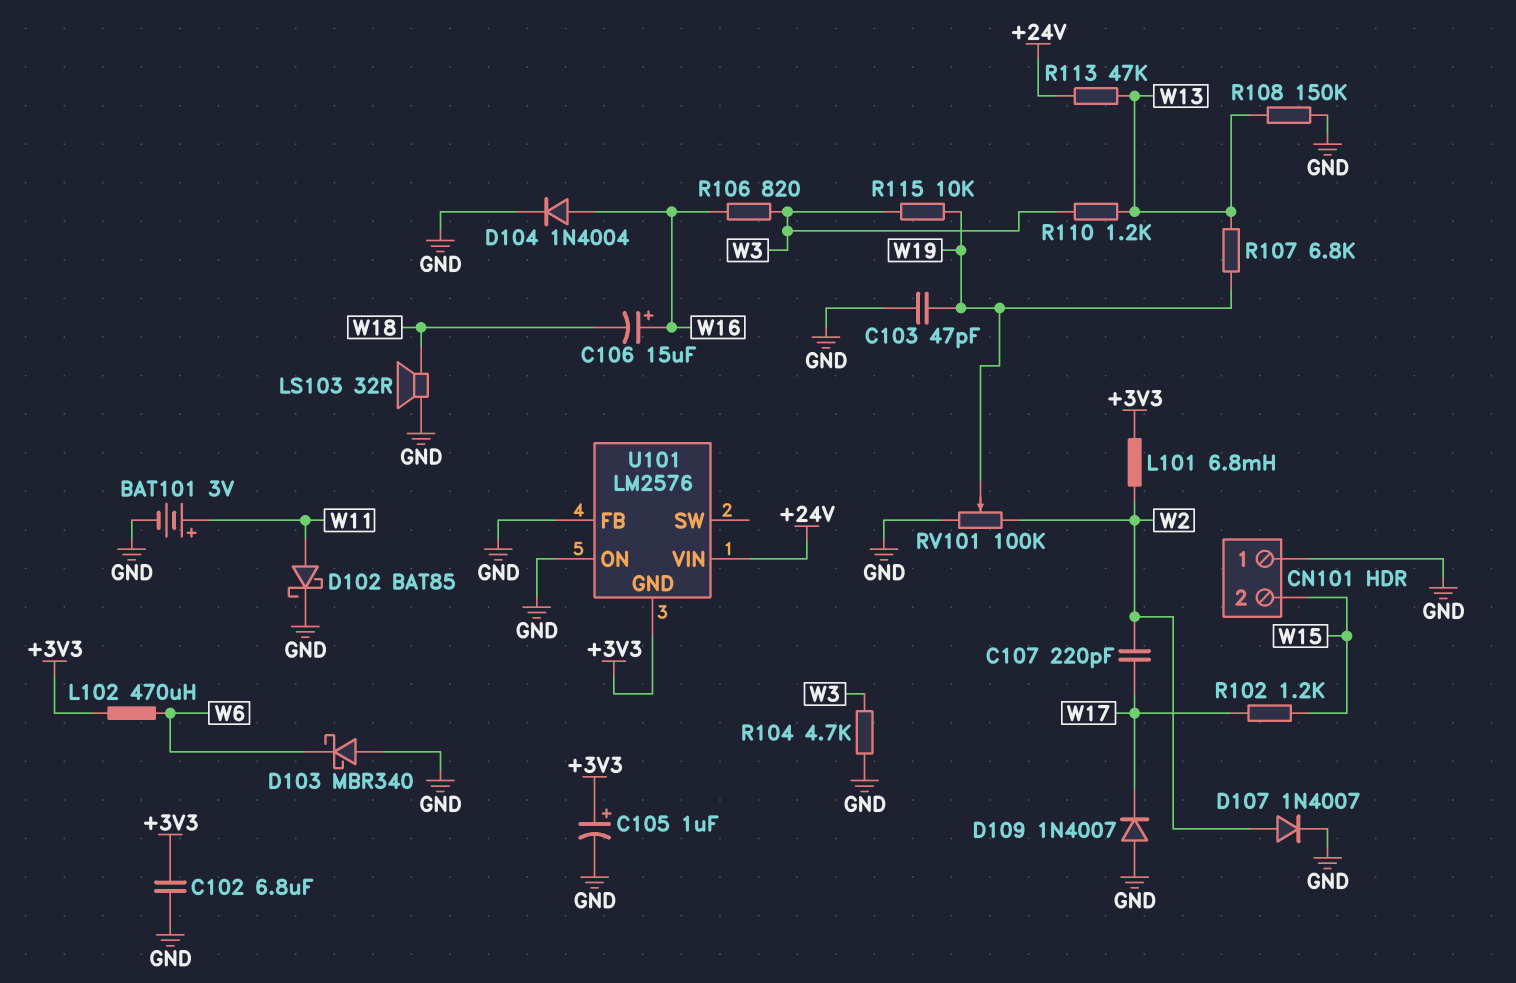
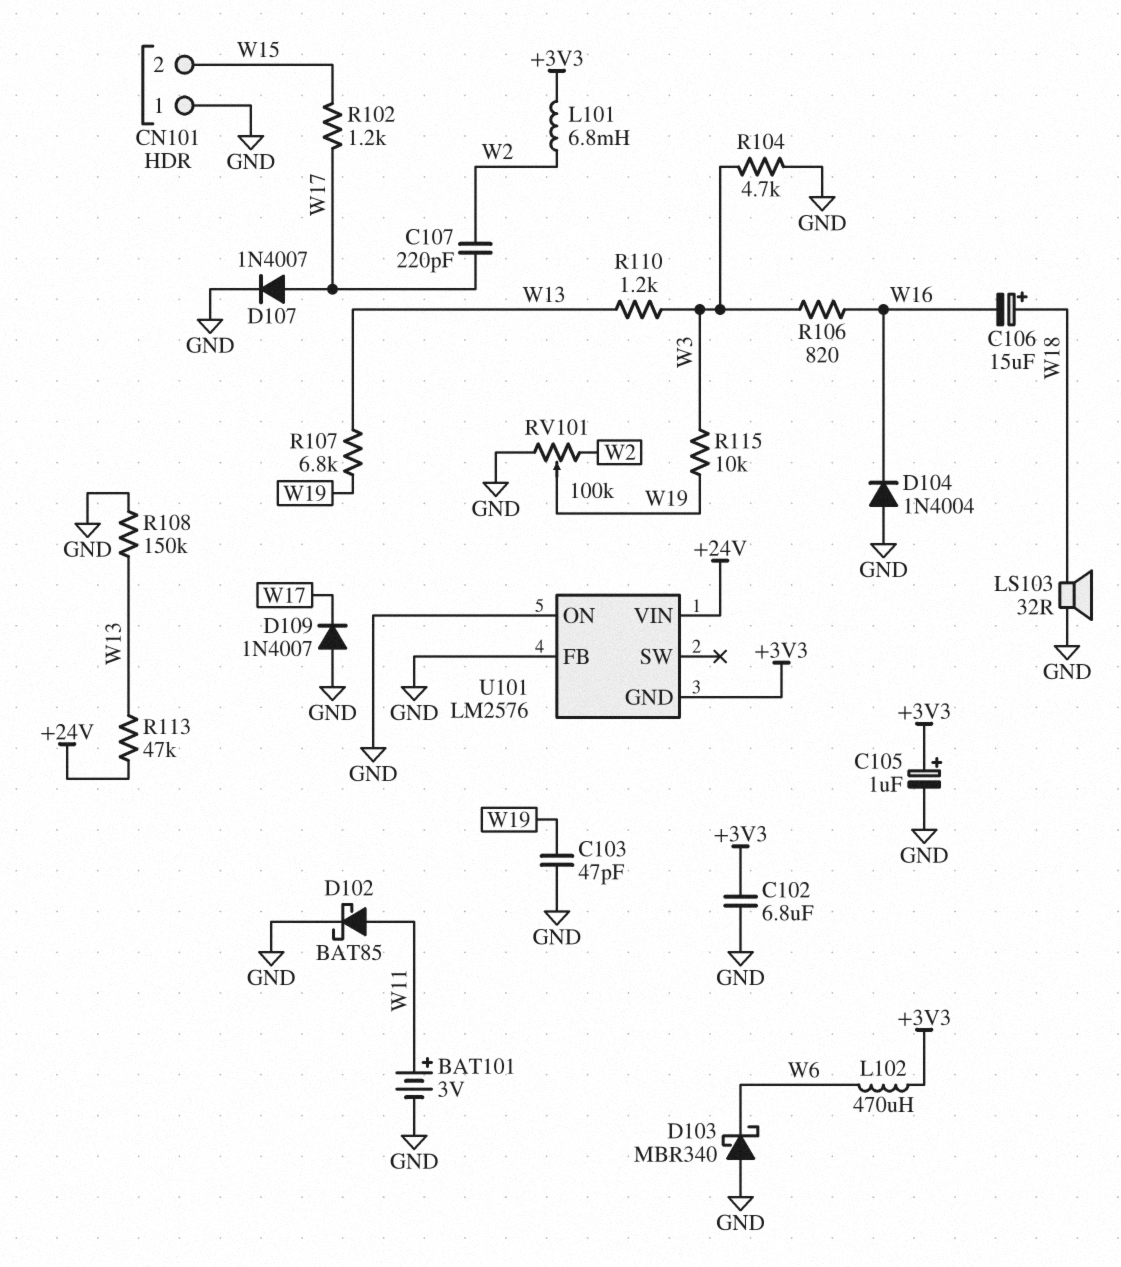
C106: 15uF (plus W16, minus W18) -> 15uF (plus W18, minus W16)
D104: diode 1N4004 (A W16, K GND) -> diode 1N4004 (A GND, K W16)
D107: diode 1N4007 (A W2, K GND) -> diode 1N4007 (A W17, K GND)

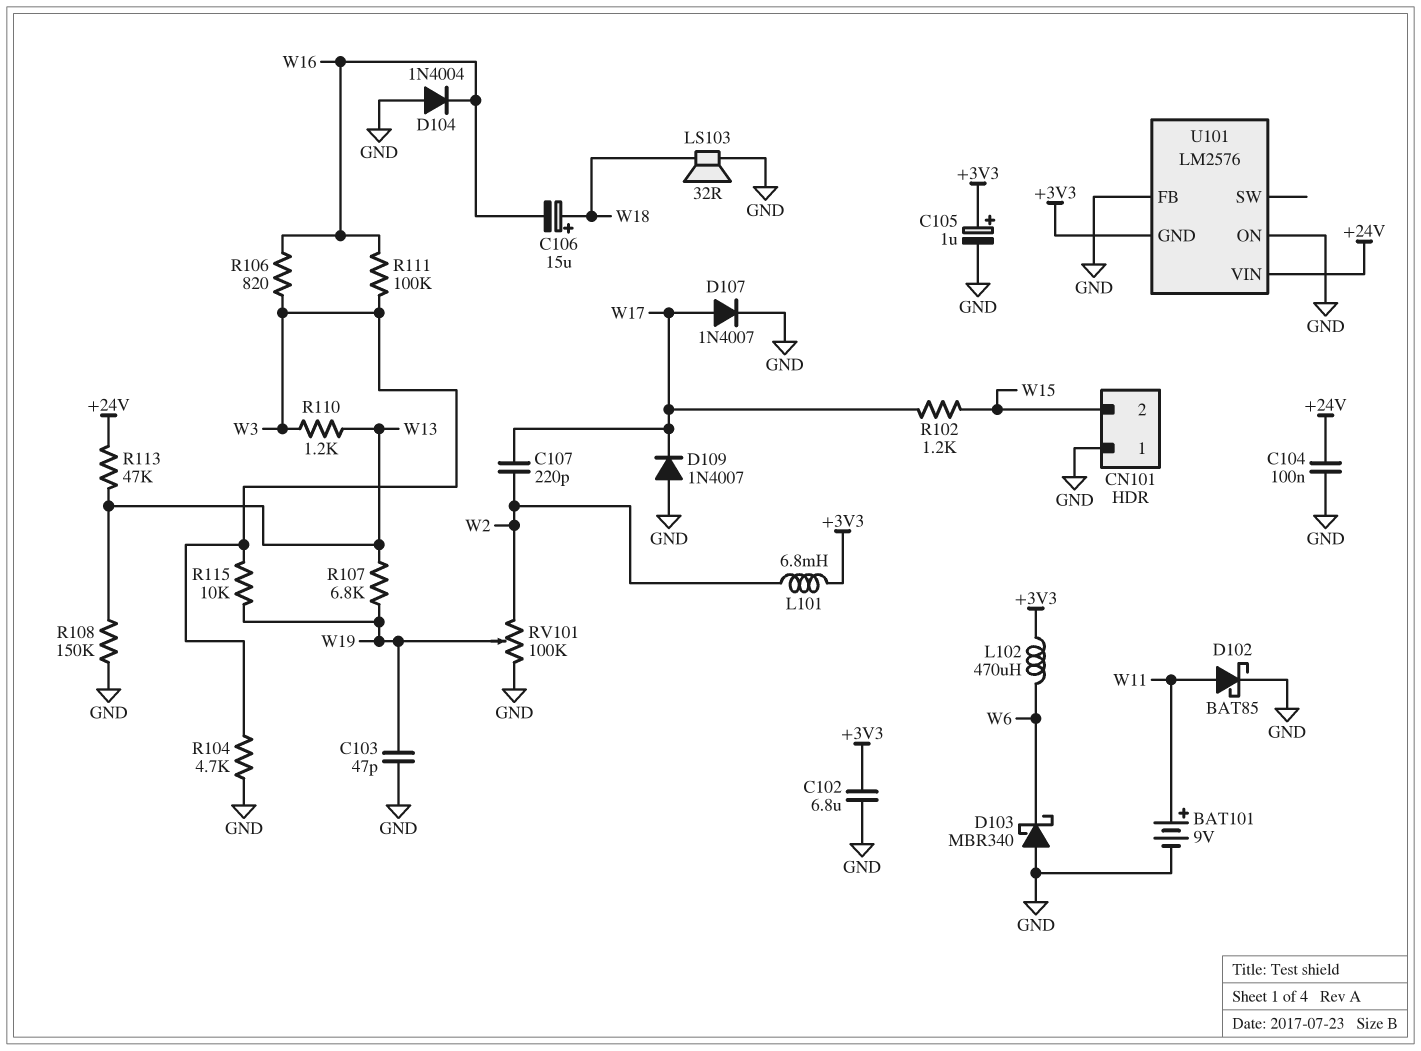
BAT101: 3V (plus W11, minus GND) -> 9V (plus W11, minus GND)
C104: none -> 100nF (+24V, GND)
R111: none -> 100k (W3, W16)

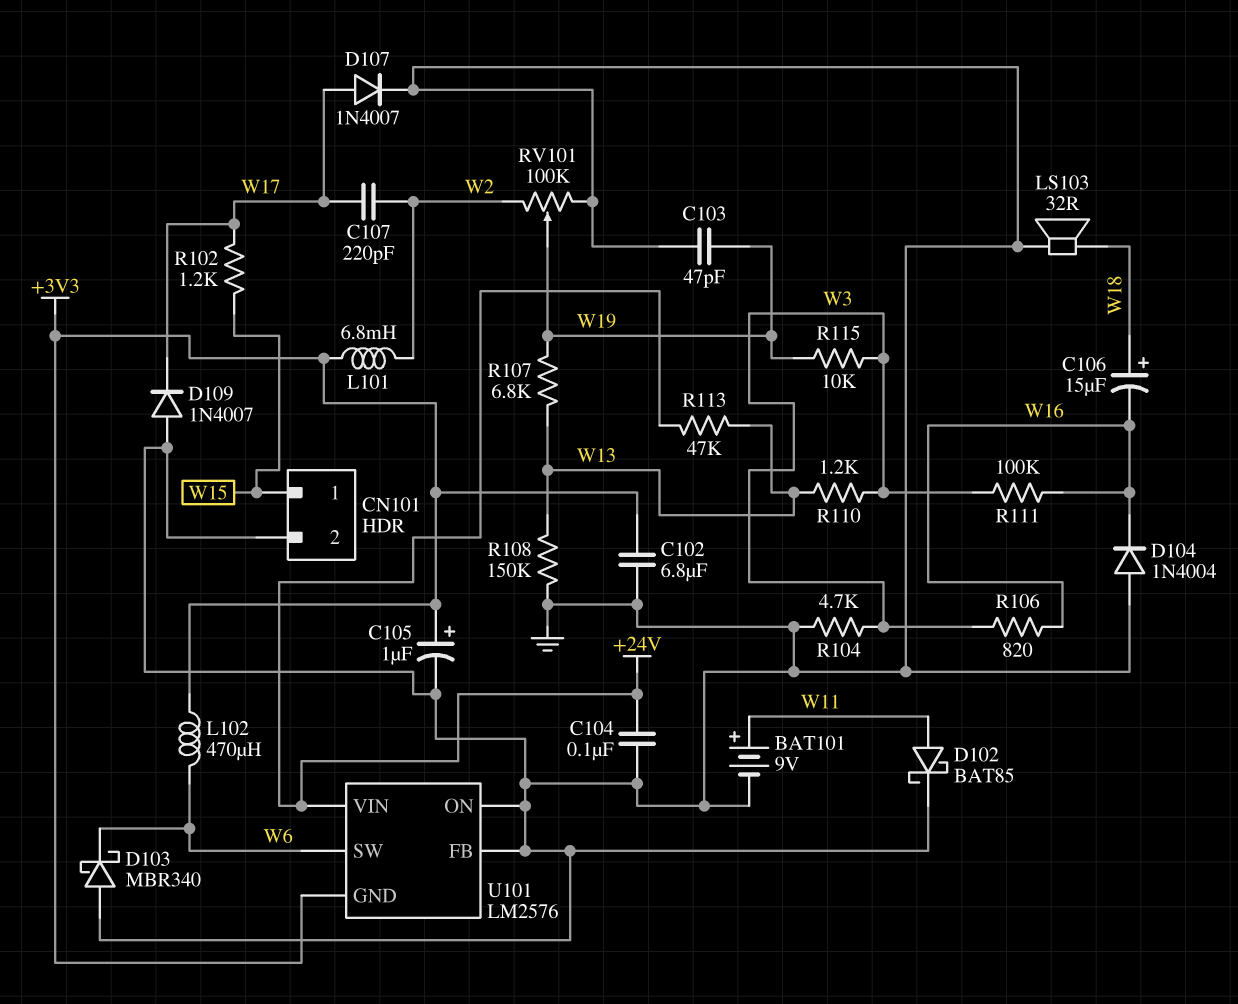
CN101 pin 1: GND -> W15
CN101 pin 2: W15 -> GND
U101 pin SW: none -> W6

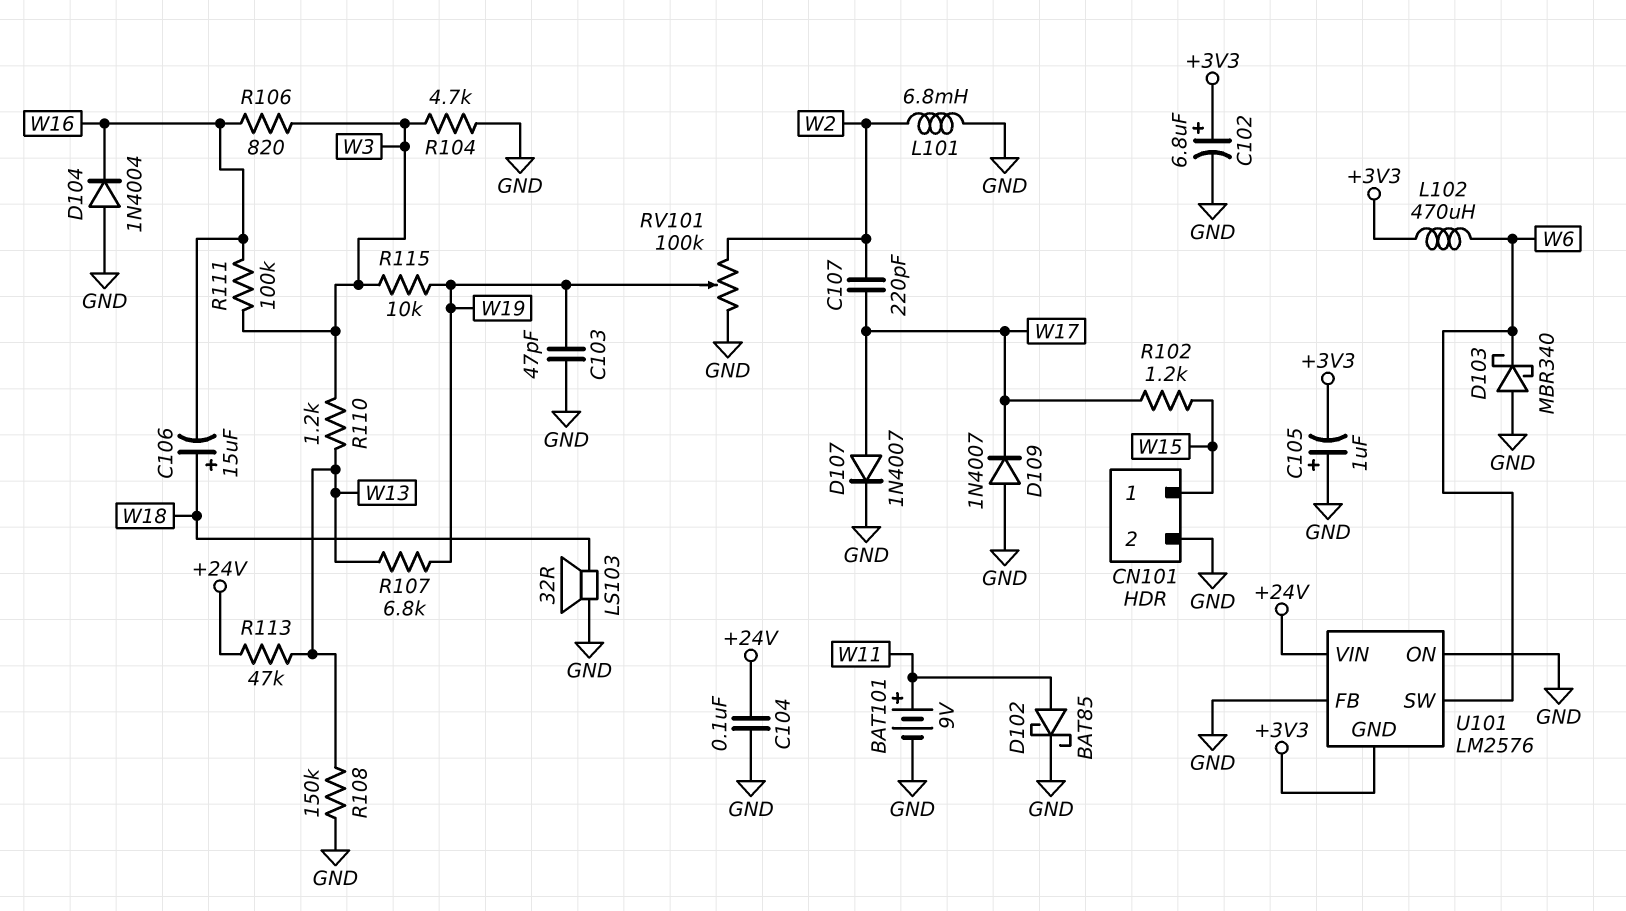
C102: 6.8uF (+3V3, GND) -> 6.8uF (plus +3V3, minus GND)
C105: 1uF (plus +3V3, minus GND) -> 1uF (plus GND, minus +3V3)
L101: 6.8mH (+3V3, W2) -> 6.8mH (GND, W2)

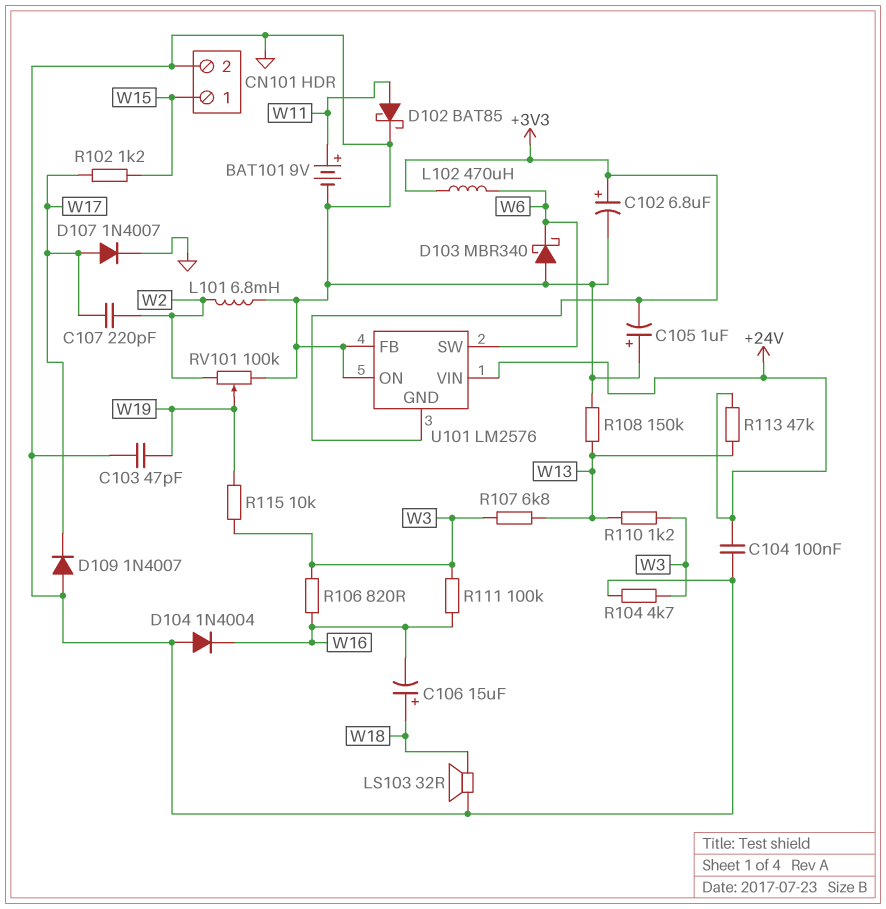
R107: 6.8k (W13, W19) -> 6.8k (W3, W13)

